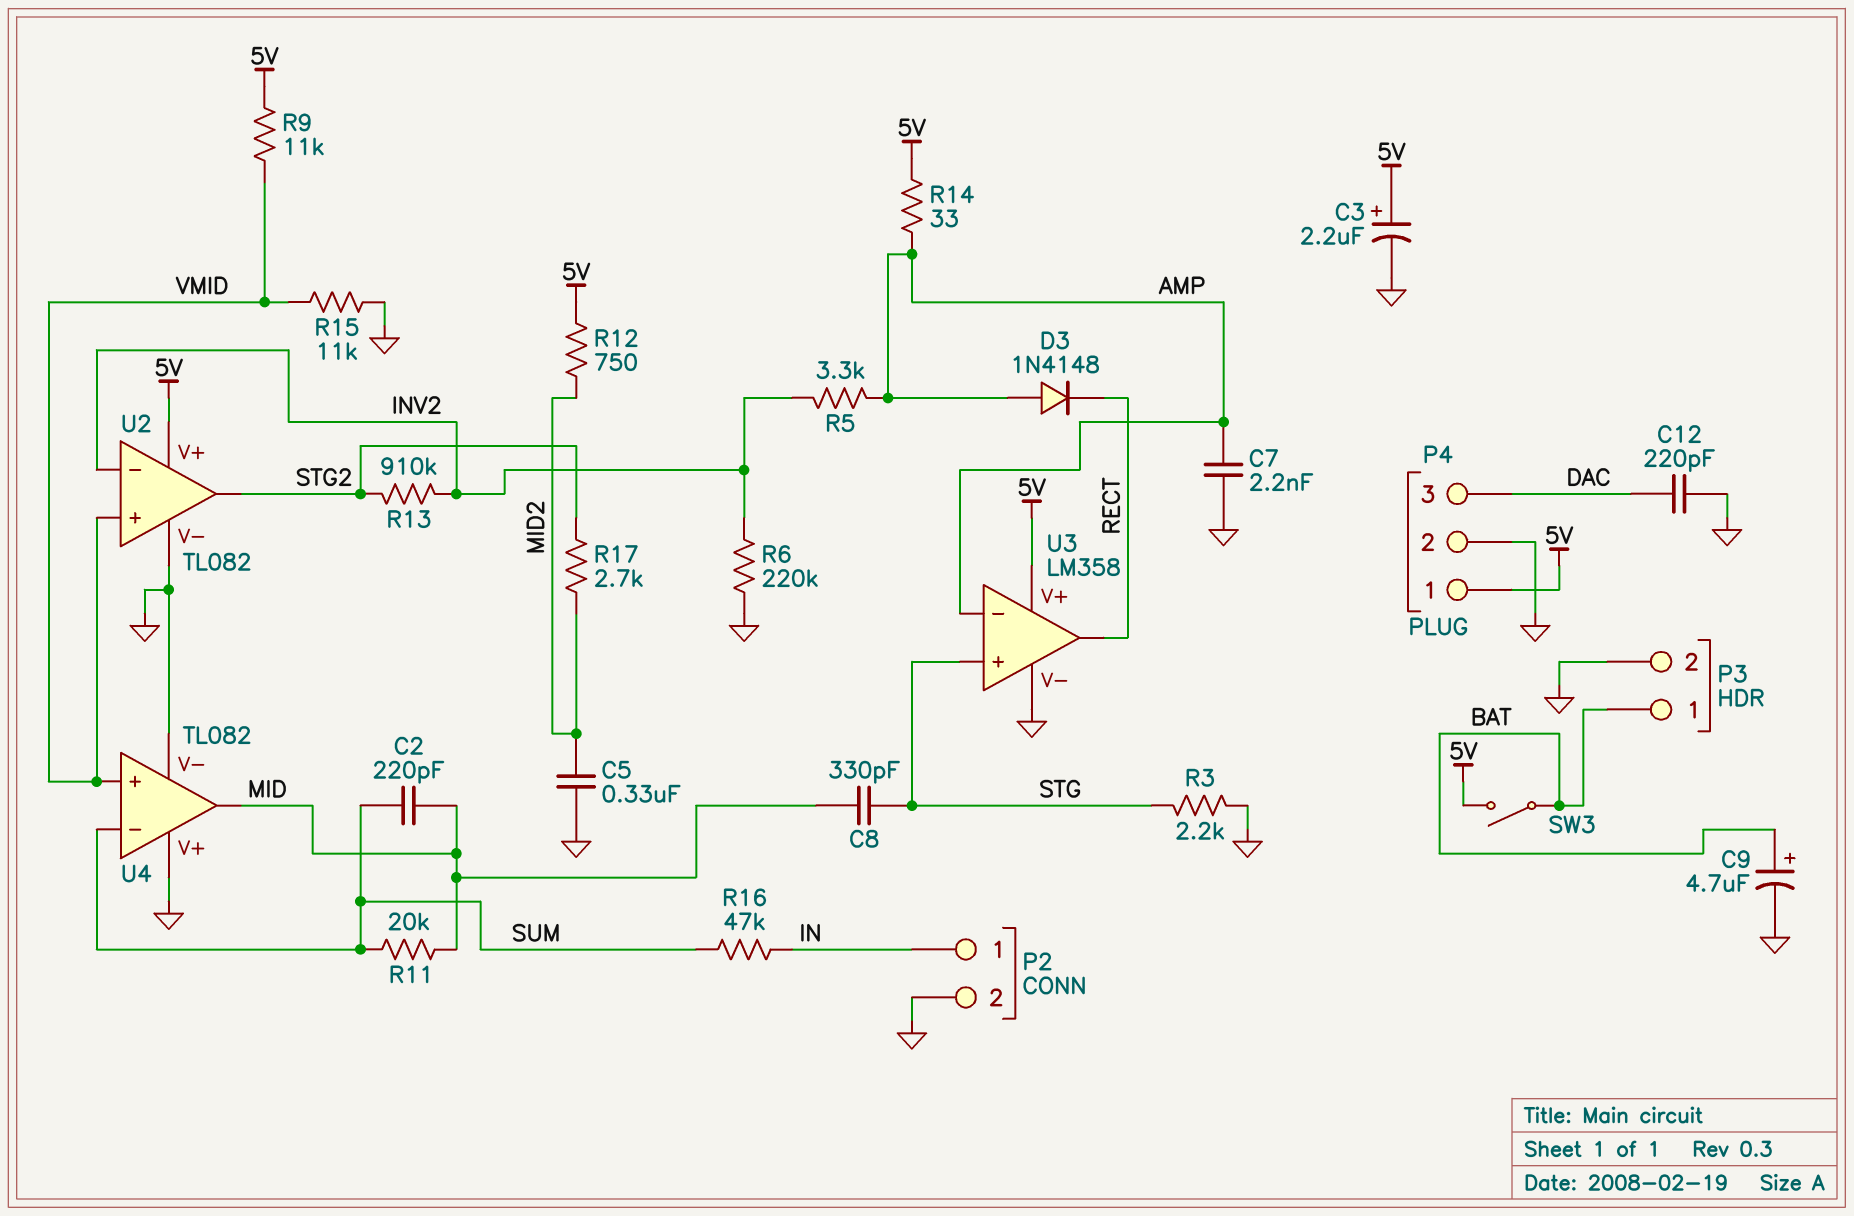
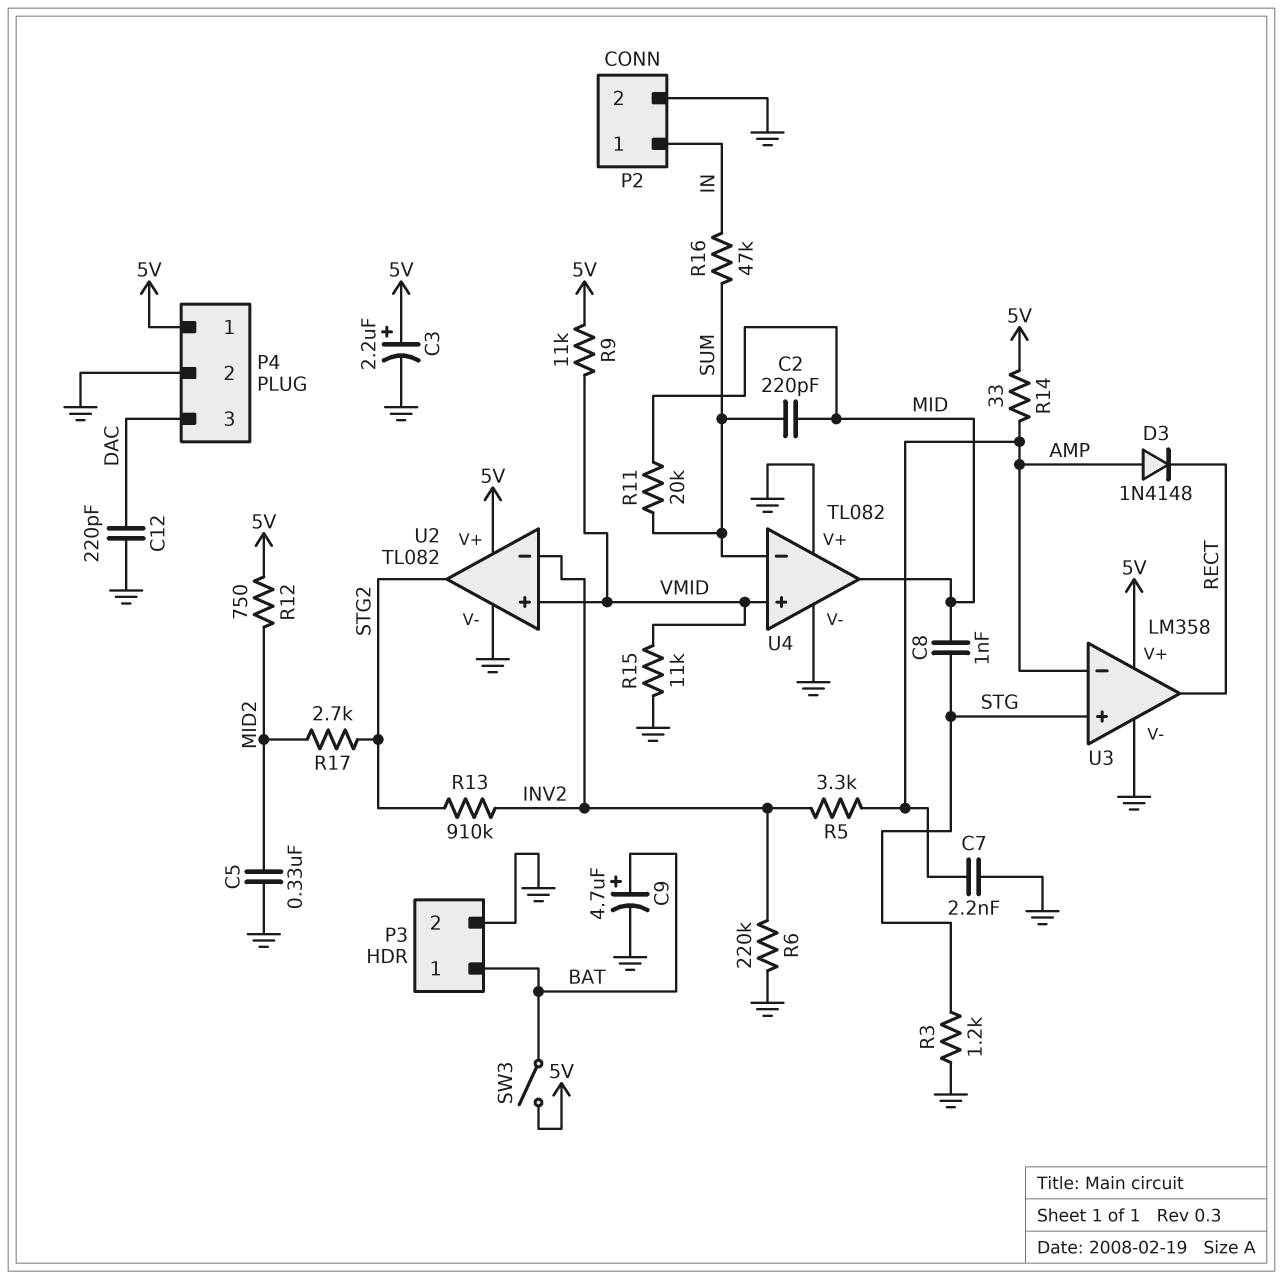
C8: 330pF (MID, STG) -> 1nF (MID, STG)
R3: 2.2k (GND, STG) -> 1.2k (GND, STG)

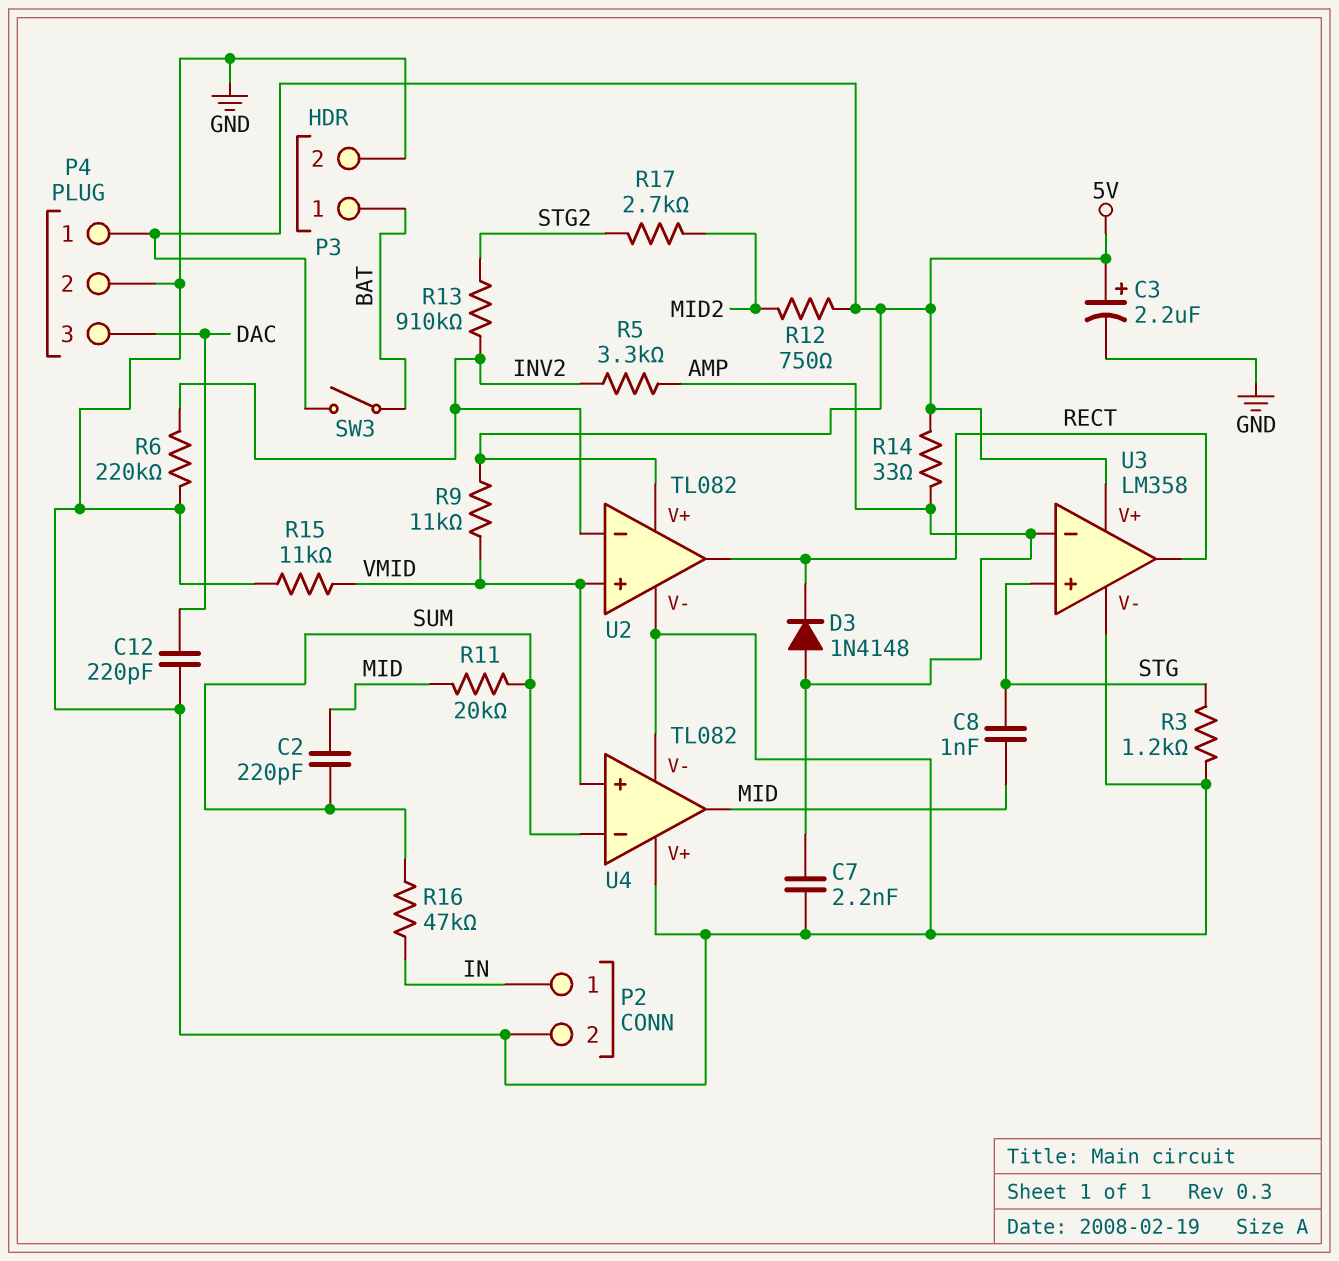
C5: 330nF (GND, MID2) -> none
C9: 4.7uF (plus BAT, minus GND) -> none
U2 pin out: STG2 -> RECT

